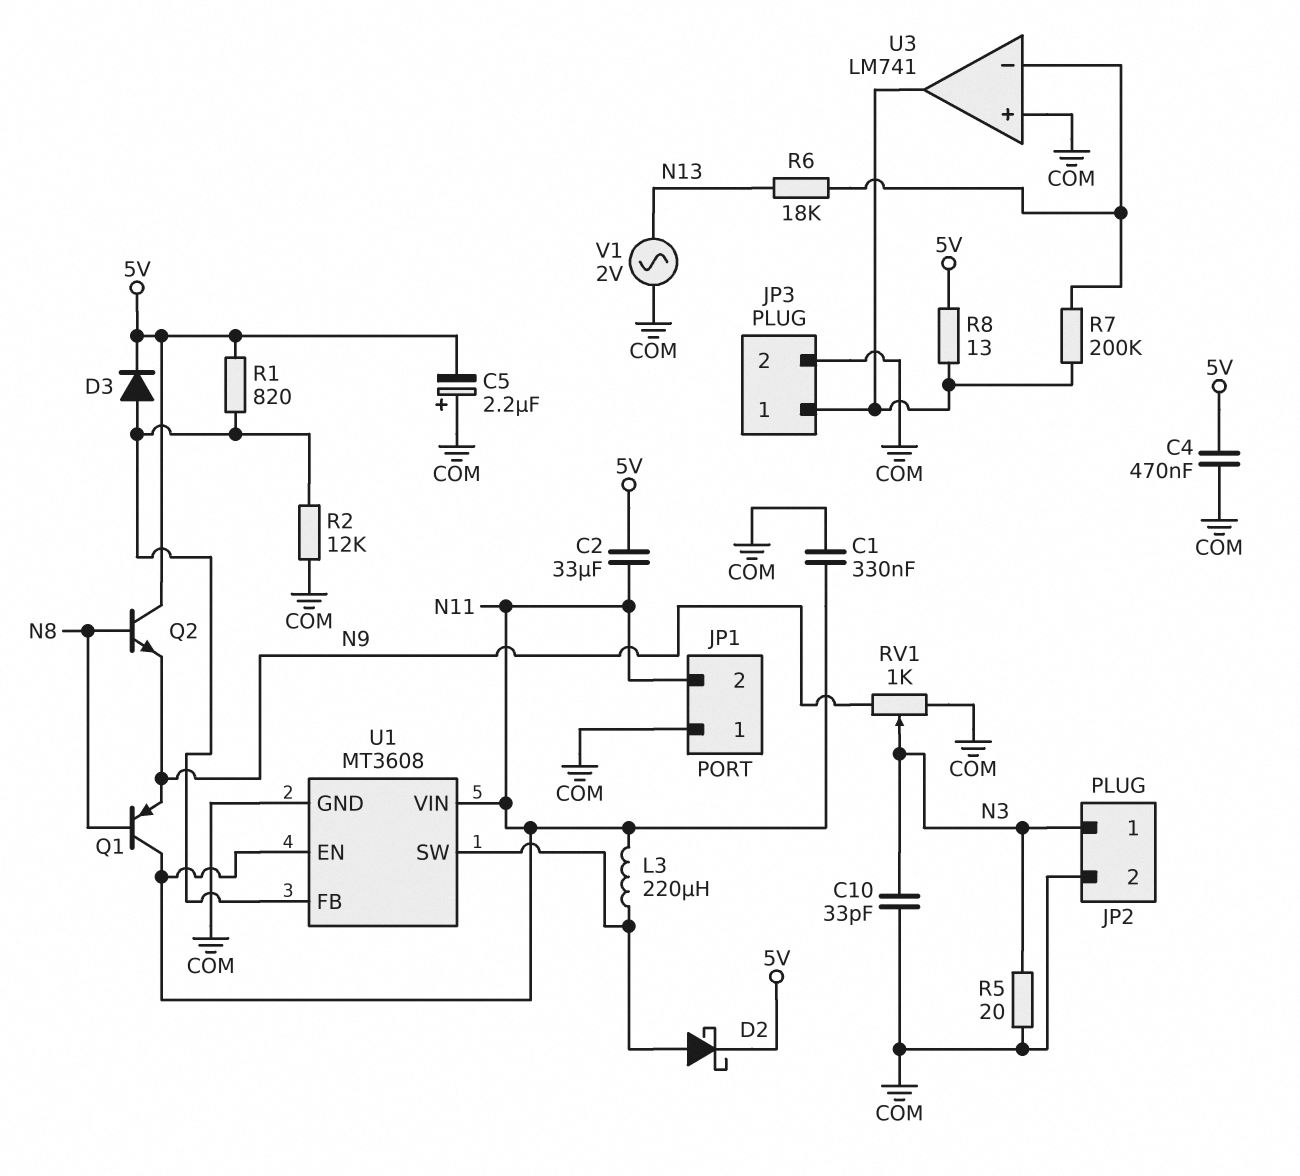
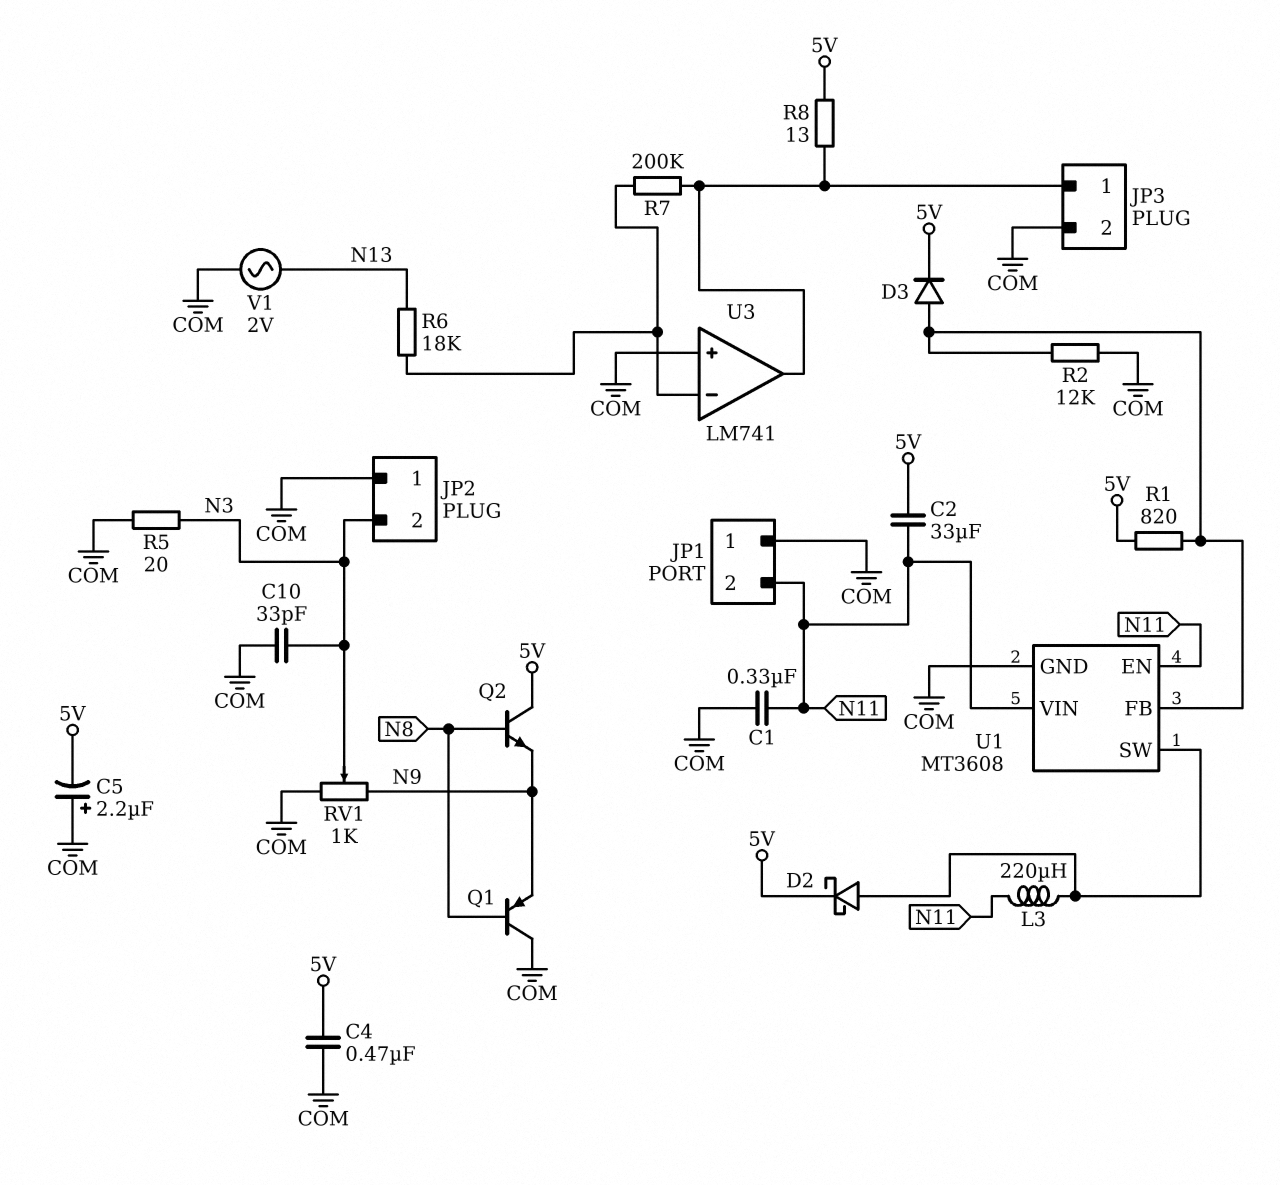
JP2 pin 1: N3 -> COM
JP2 pin 2: COM -> N3
Q1: PNP (B N8, C N11, E N9) -> PNP (B N8, C COM, E N9)

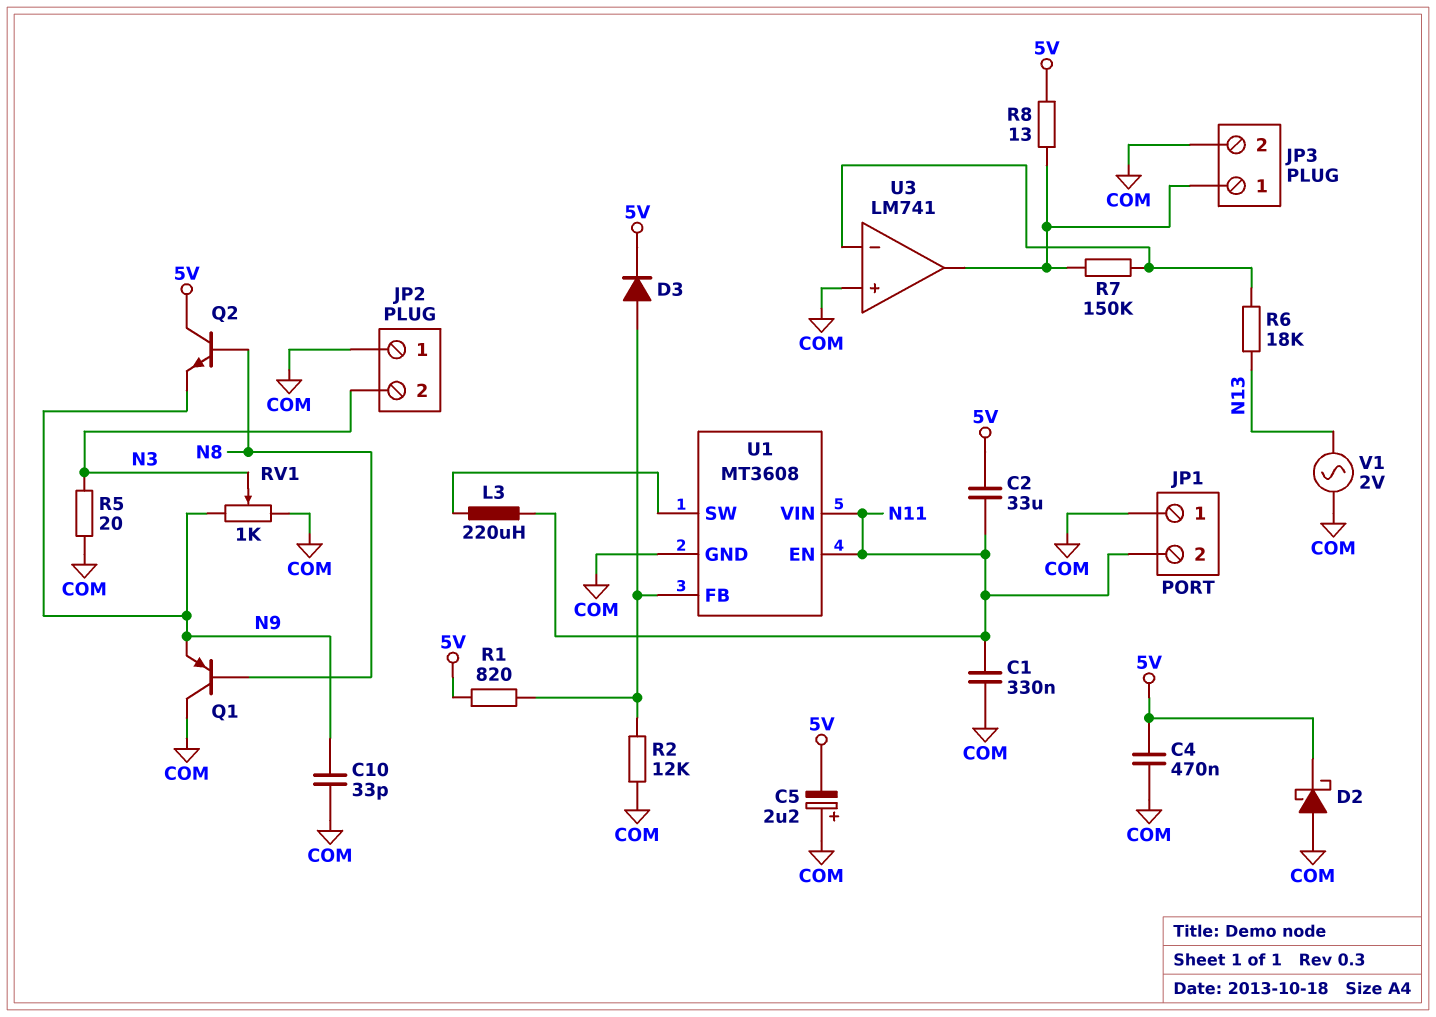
C10: 33pF (COM, N3) -> 33pF (COM, N9)
D2: schottky (A U1/SW, K 5V) -> schottky (A COM, K 5V)
R7: 200k (JP3/1, U3/in-) -> 150k (JP3/1, U3/in-)

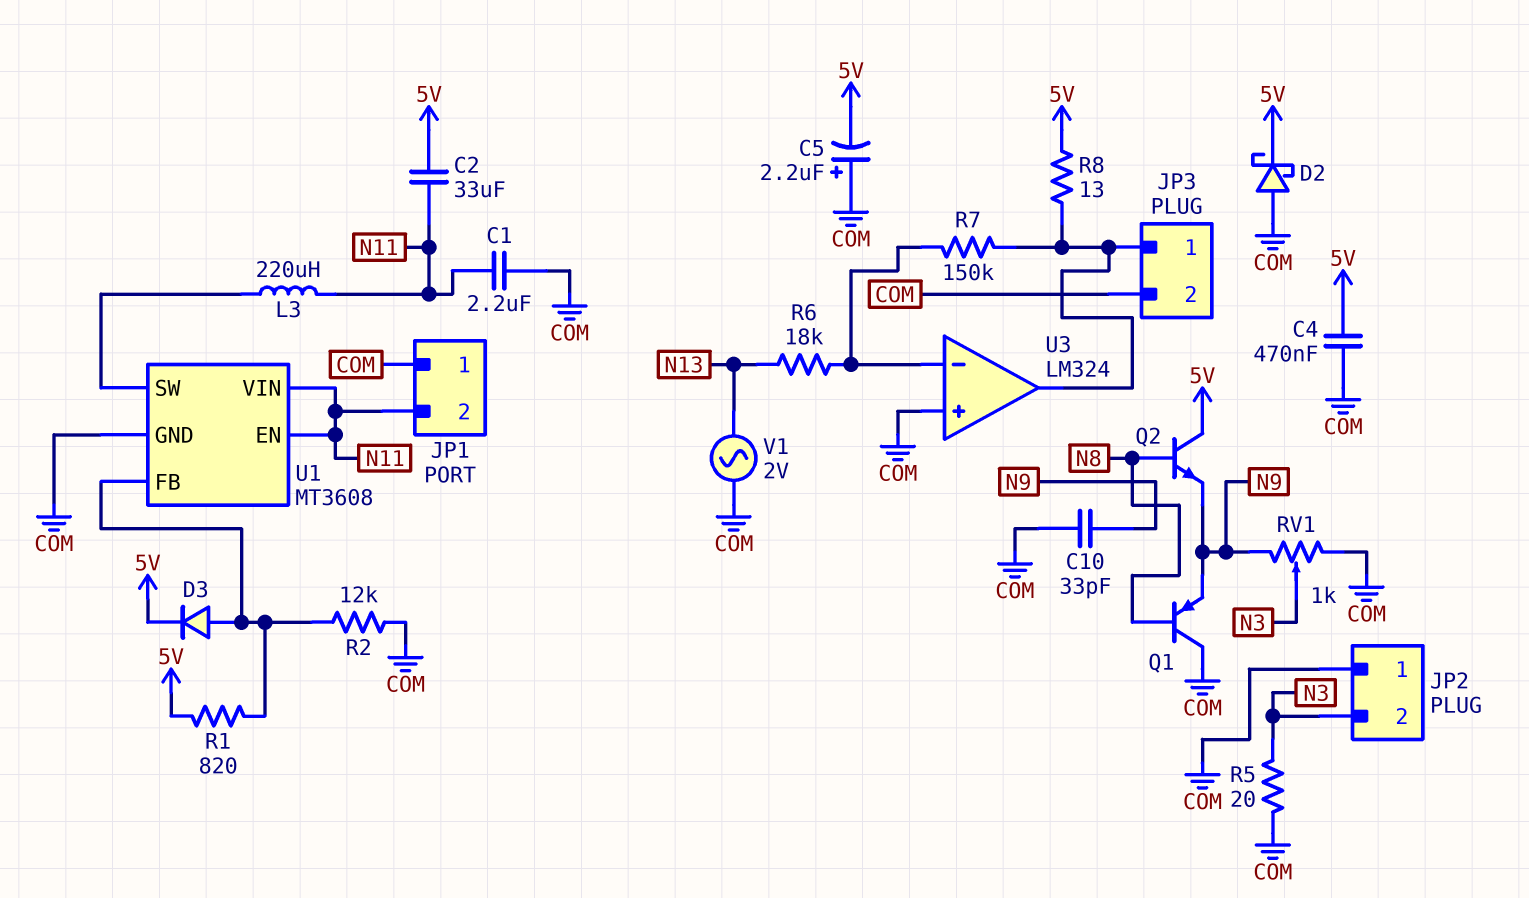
C1: 330nF (COM, N11) -> 2.2uF (COM, N11)
U3: LM741 -> LM324

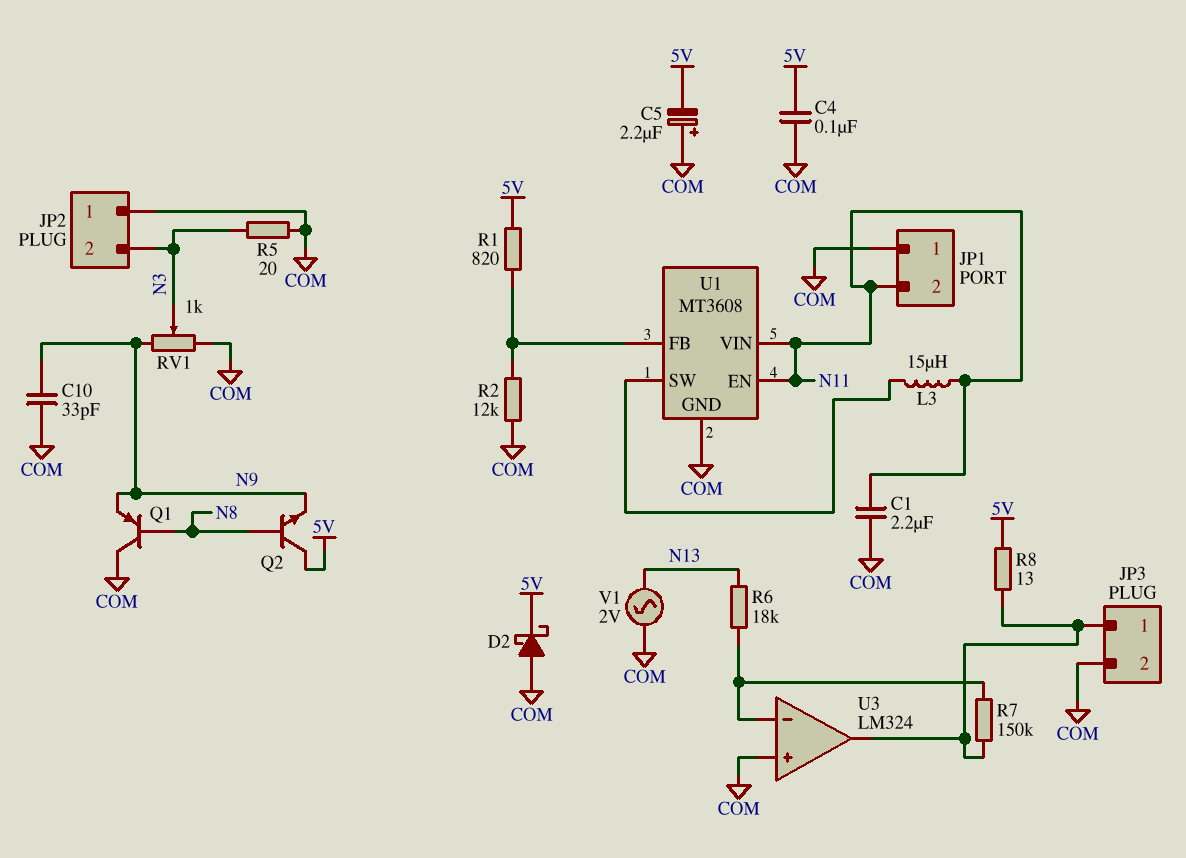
C2: 33uF (5V, N11) -> none
C4: 470nF (5V, COM) -> 100nF (5V, COM)
D3: diode (A U1/FB, K 5V) -> none
L3: 220uH (N11, U1/SW) -> 15uH (N11, U1/SW)

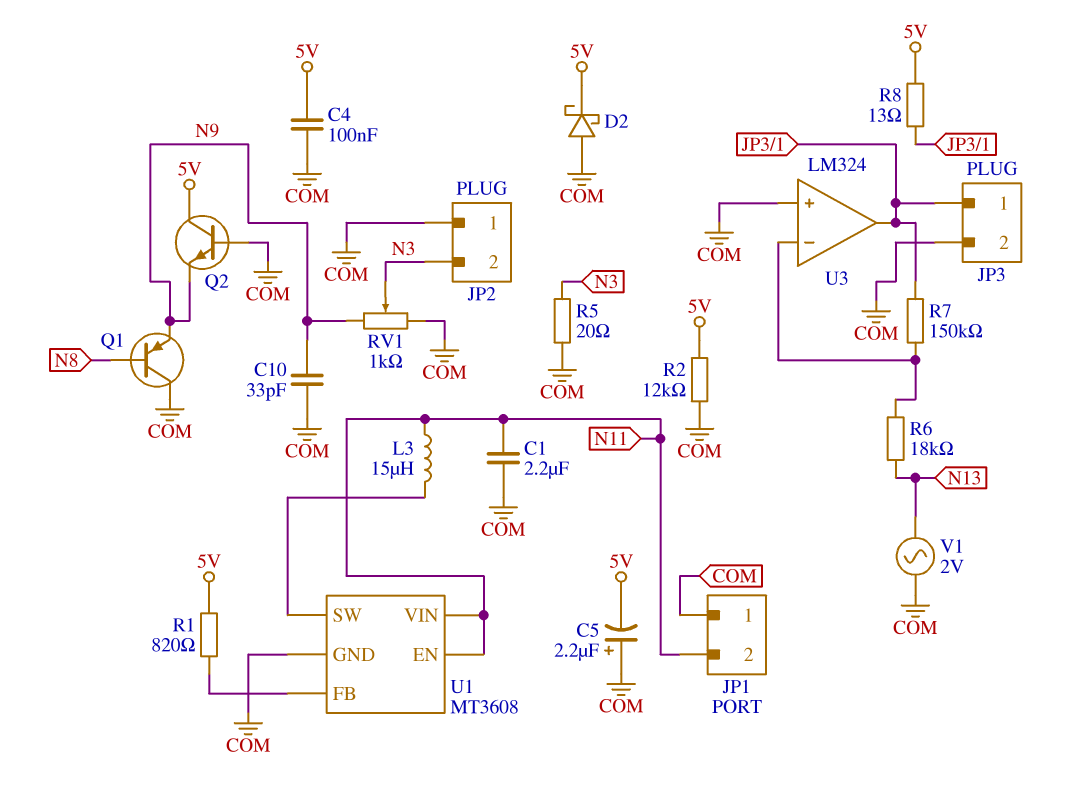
Q2: NPN (B N8, C 5V, E N9) -> NPN (B COM, C 5V, E N9)
R2: 12k (COM, U1/FB) -> 12k (5V, COM)

